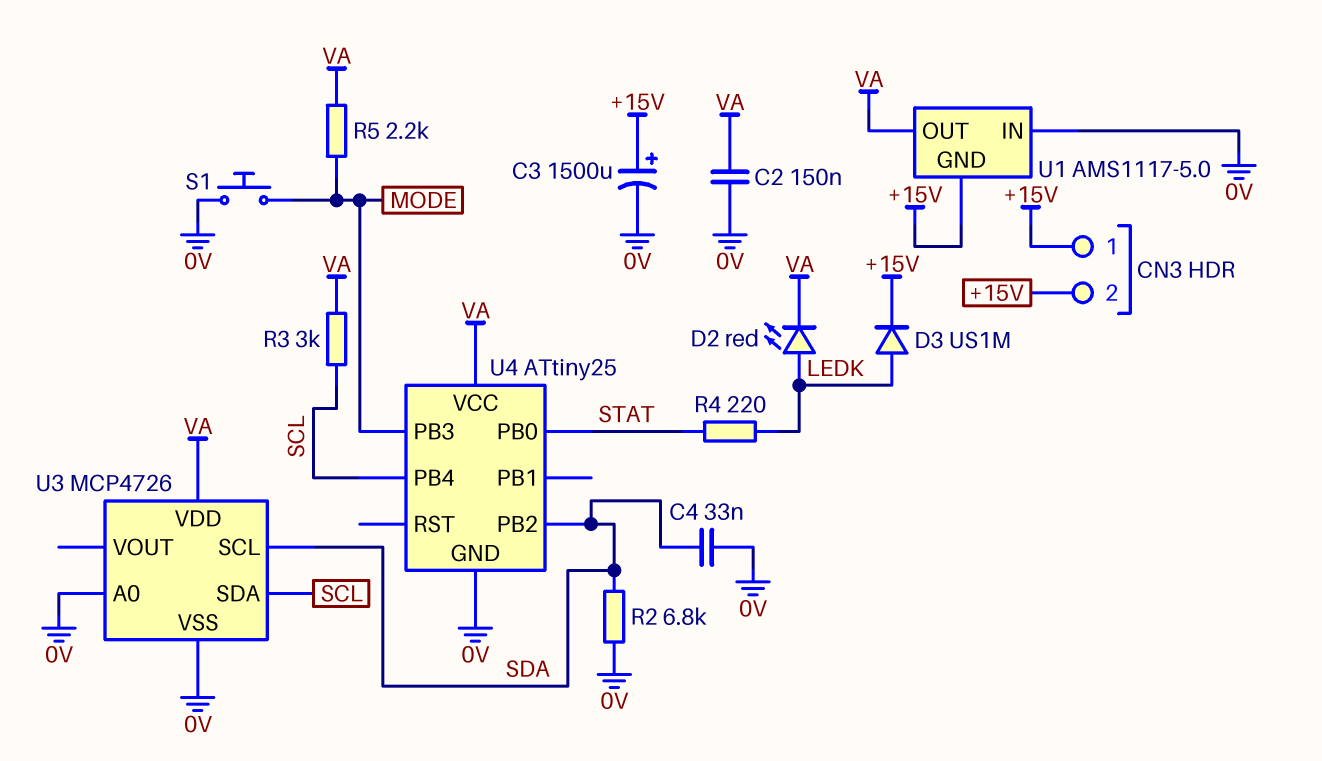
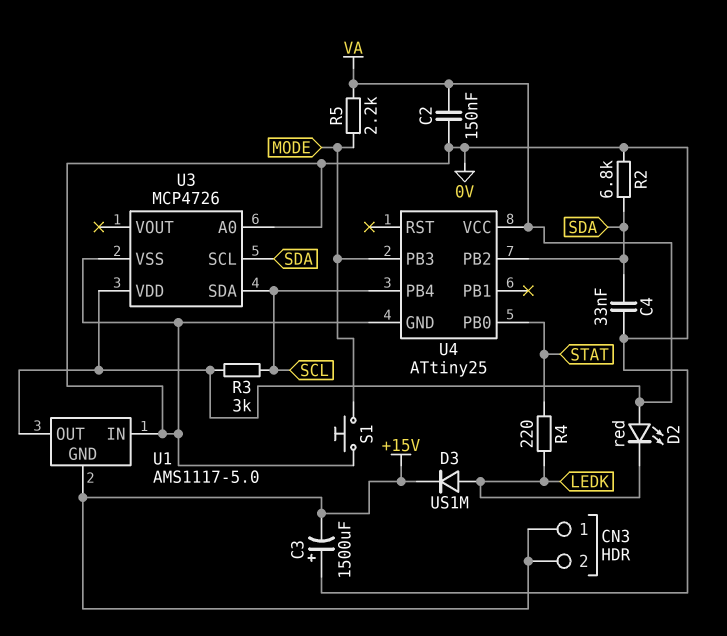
C3: 1500uF (plus +15V, minus 0V) -> 1500uF (plus 0V, minus +15V)
D2: LED red (A LEDK, K VA) -> LED red (A VA, K LEDK)

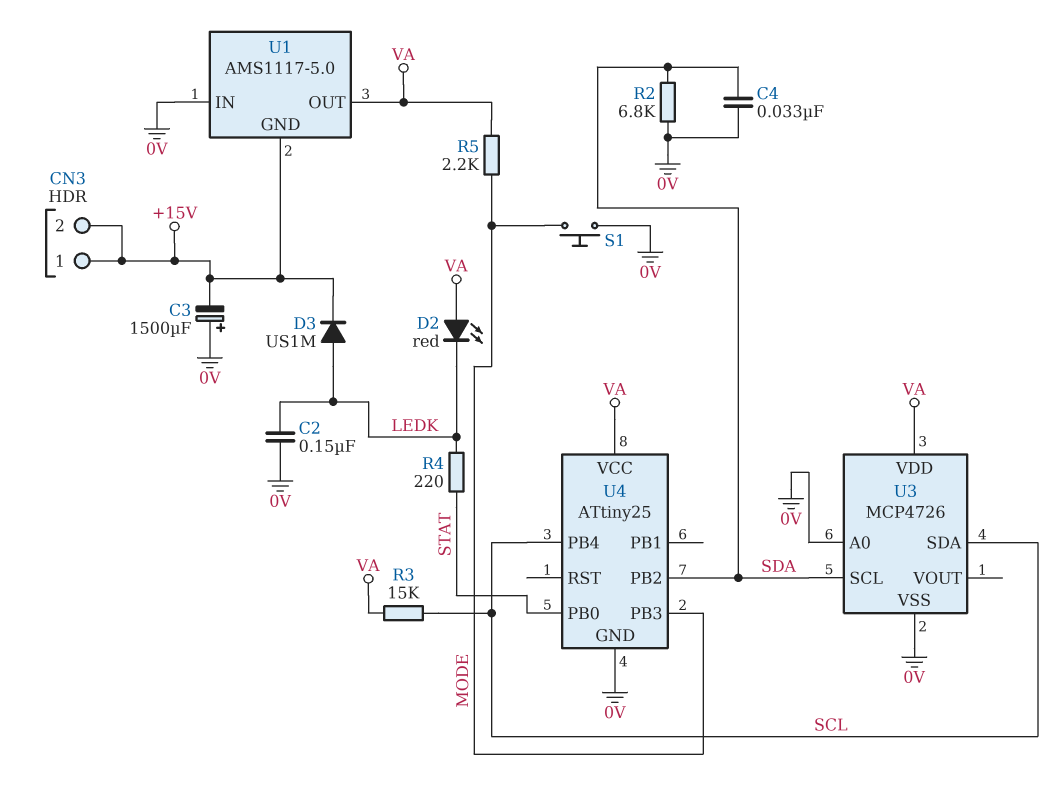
C2: 150nF (0V, VA) -> 150nF (0V, LEDK)
R3: 3k (SCL, VA) -> 15k (SCL, VA)

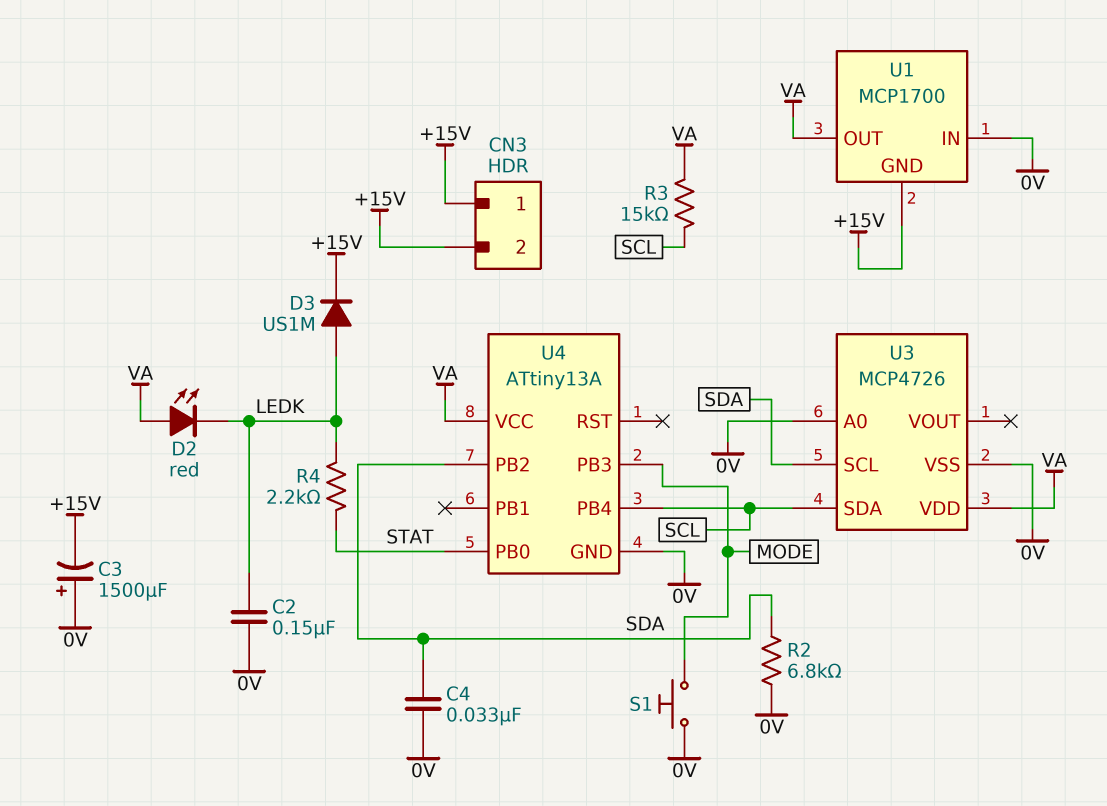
R4: 220 (LEDK, STAT) -> 2.2k (LEDK, STAT)
R5: 2.2k (MODE, VA) -> none
U1: AMS1117-5.0 -> MCP1700
U4: ATtiny25 -> ATtiny13A

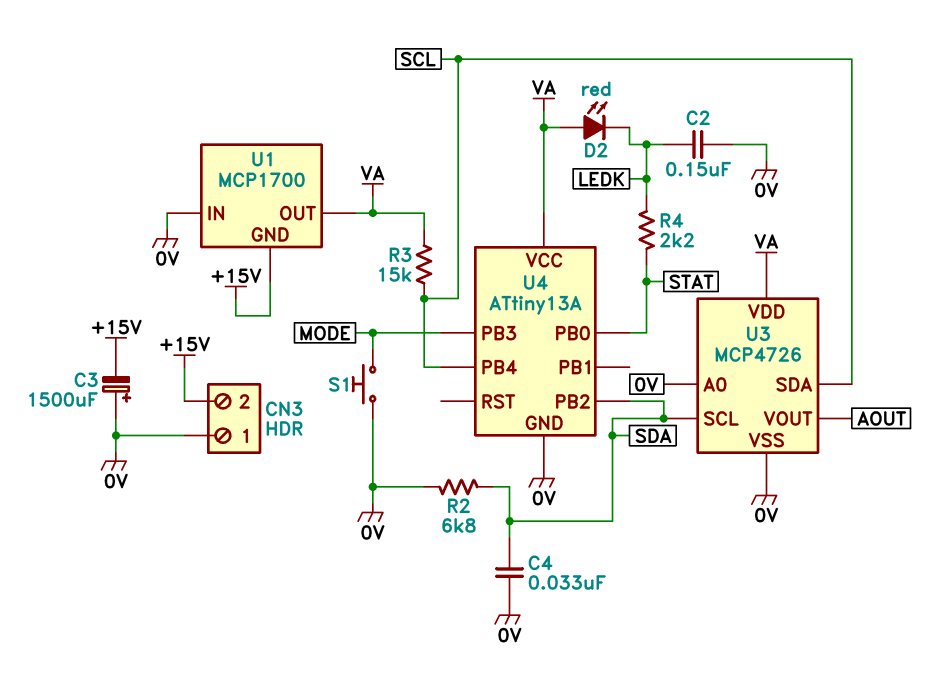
CN3 pin 1: +15V -> 0V
D3: diode US1M (A LEDK, K +15V) -> none
U3 pin VOUT: none -> AOUT

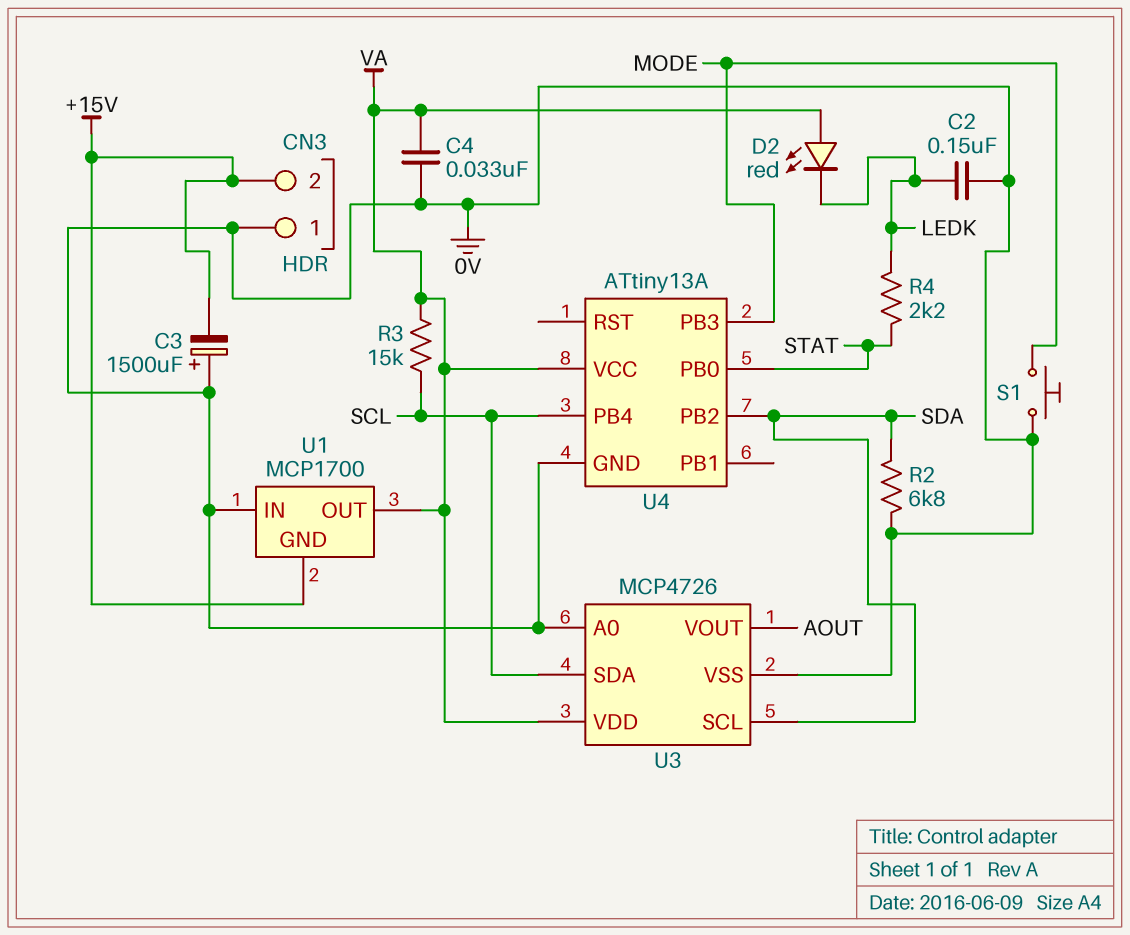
C4: 33nF (0V, SDA) -> 33nF (0V, VA)

